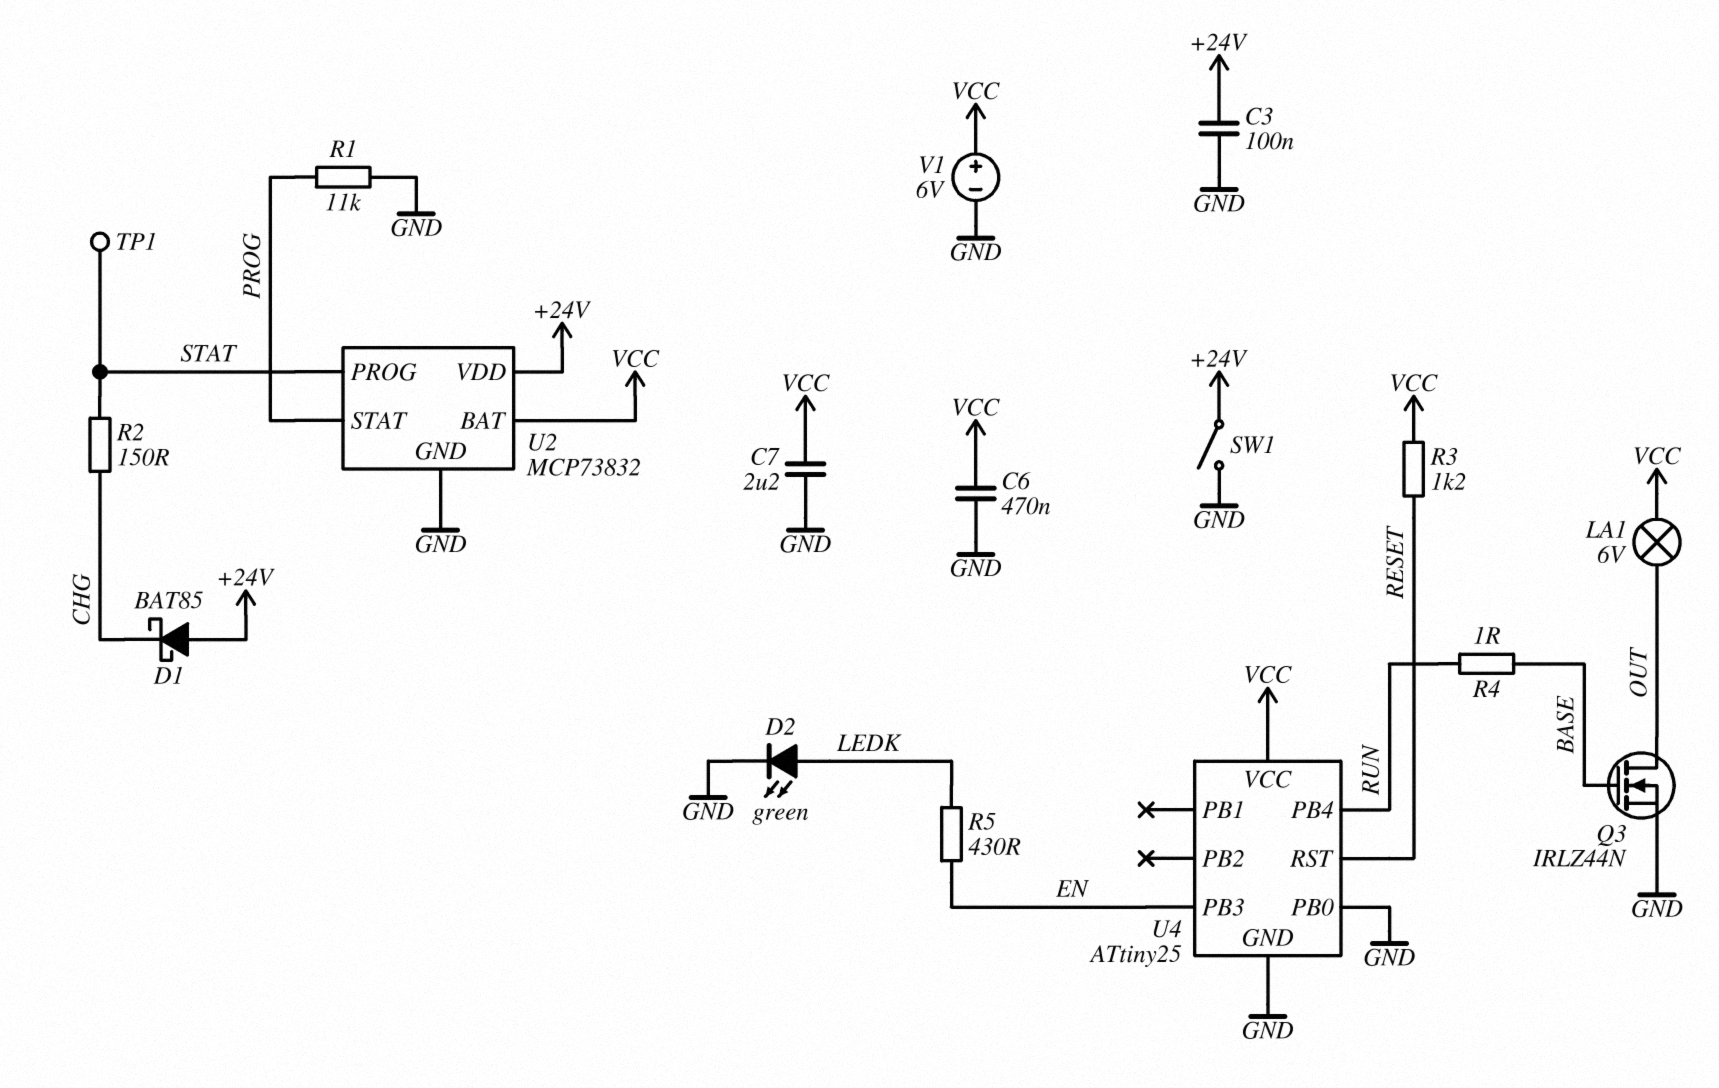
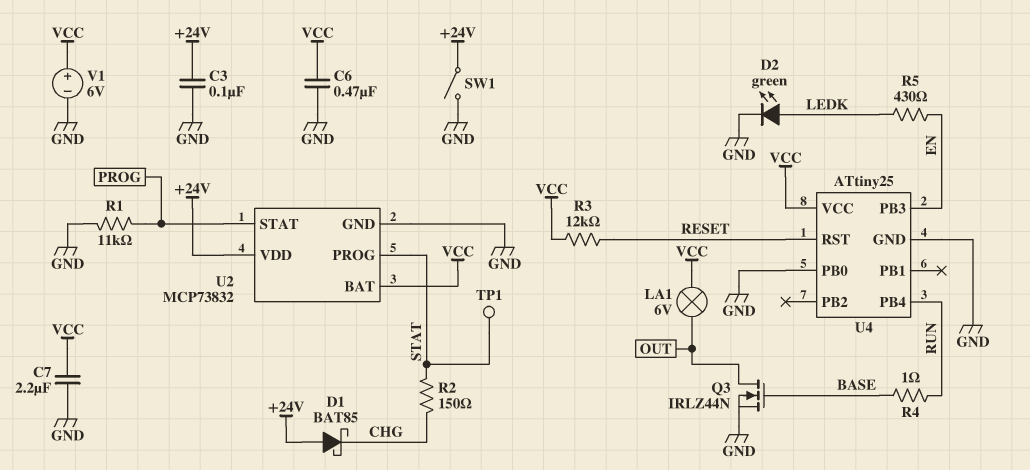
R3: 1.2k (RESET, VCC) -> 12k (RESET, VCC)

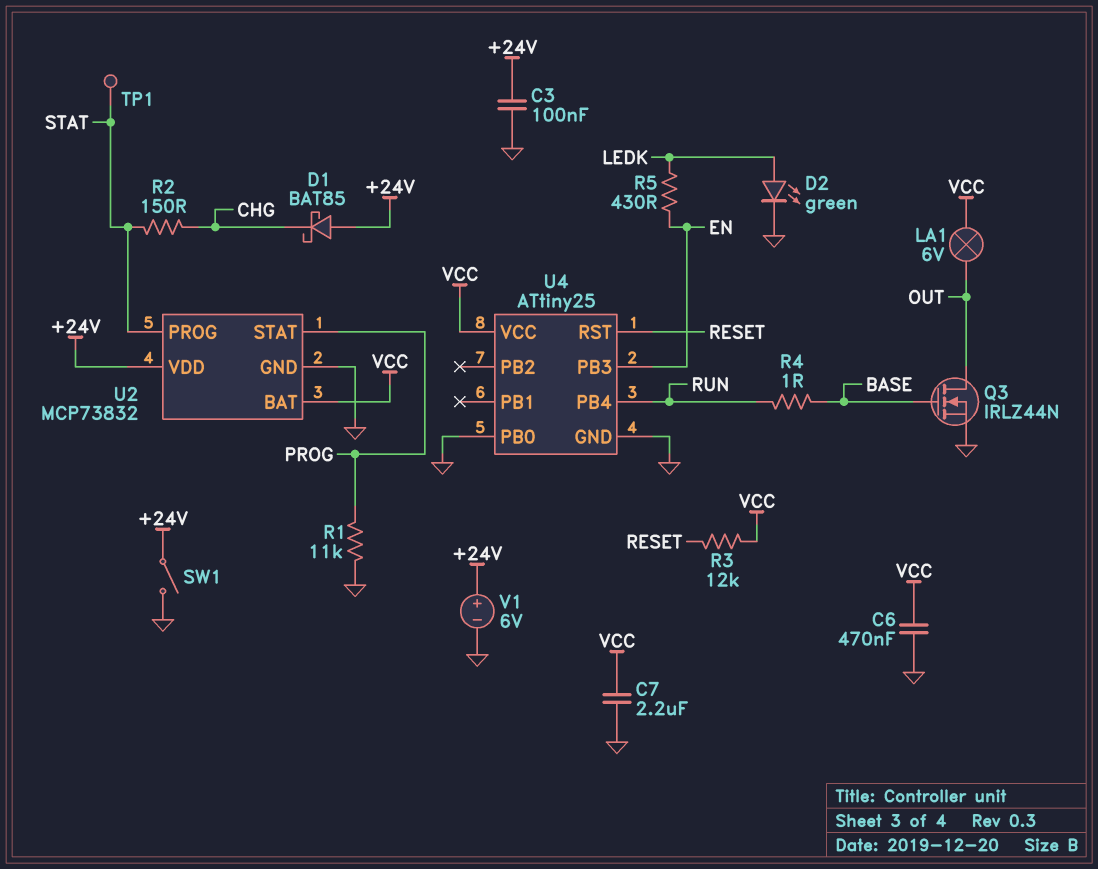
V1: 6V (plus VCC, minus GND) -> 6V (plus +24V, minus GND)

